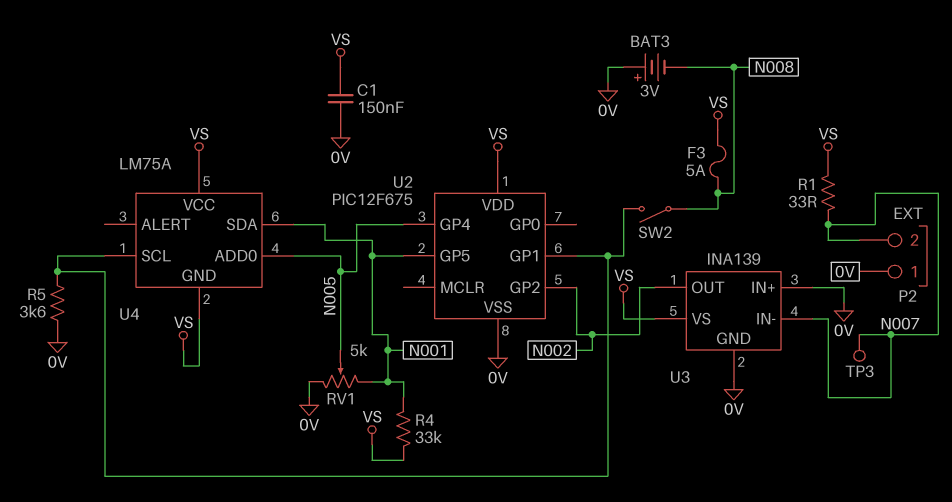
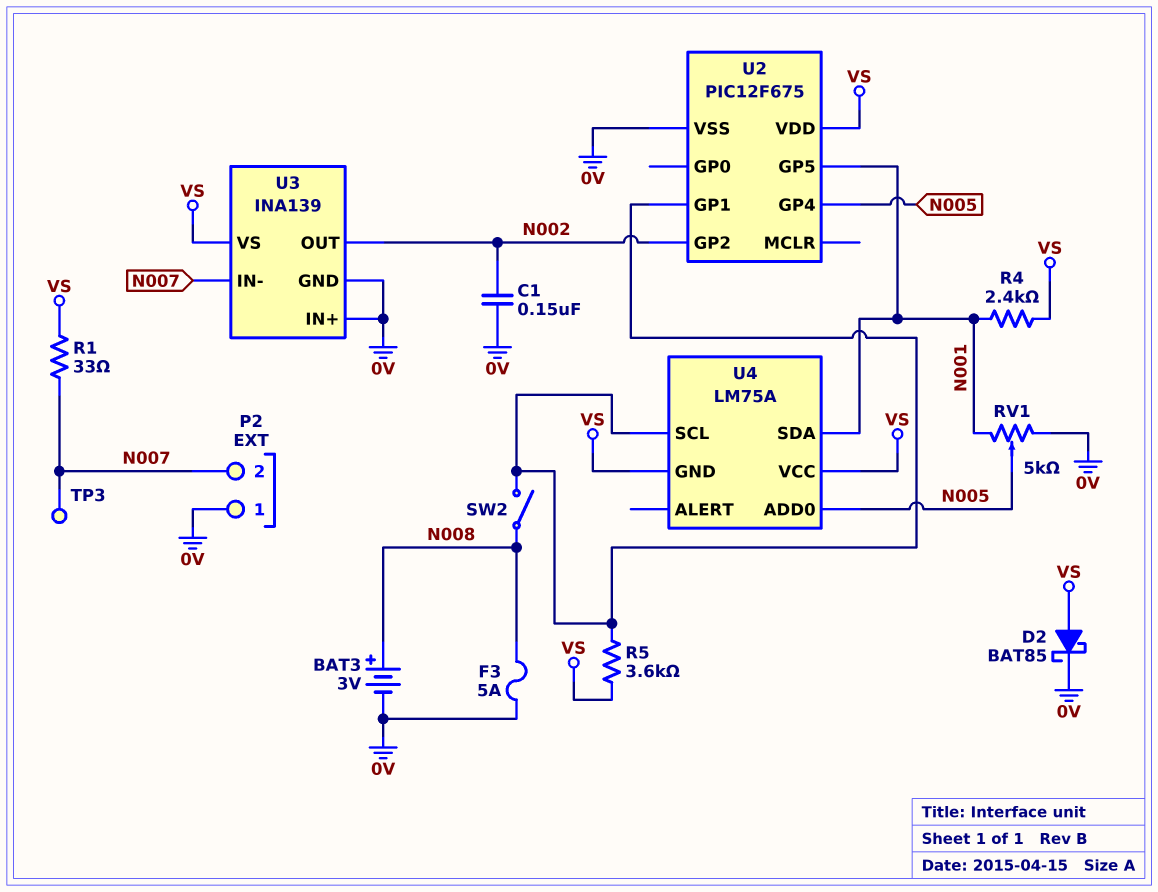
BAT3: 3V (plus 0V, minus N008) -> 3V (plus N008, minus 0V)
C1: 150nF (0V, VS) -> 150nF (0V, N002)
D2: none -> schottky BAT85 (A VS, K 0V)
F3: 5A (N008, VS) -> 5A (0V, N008)
R4: 33k (N001, VS) -> 2.4k (N001, VS)
R5: 3.6k (0V, U2/GP1) -> 3.6k (U2/GP1, VS)

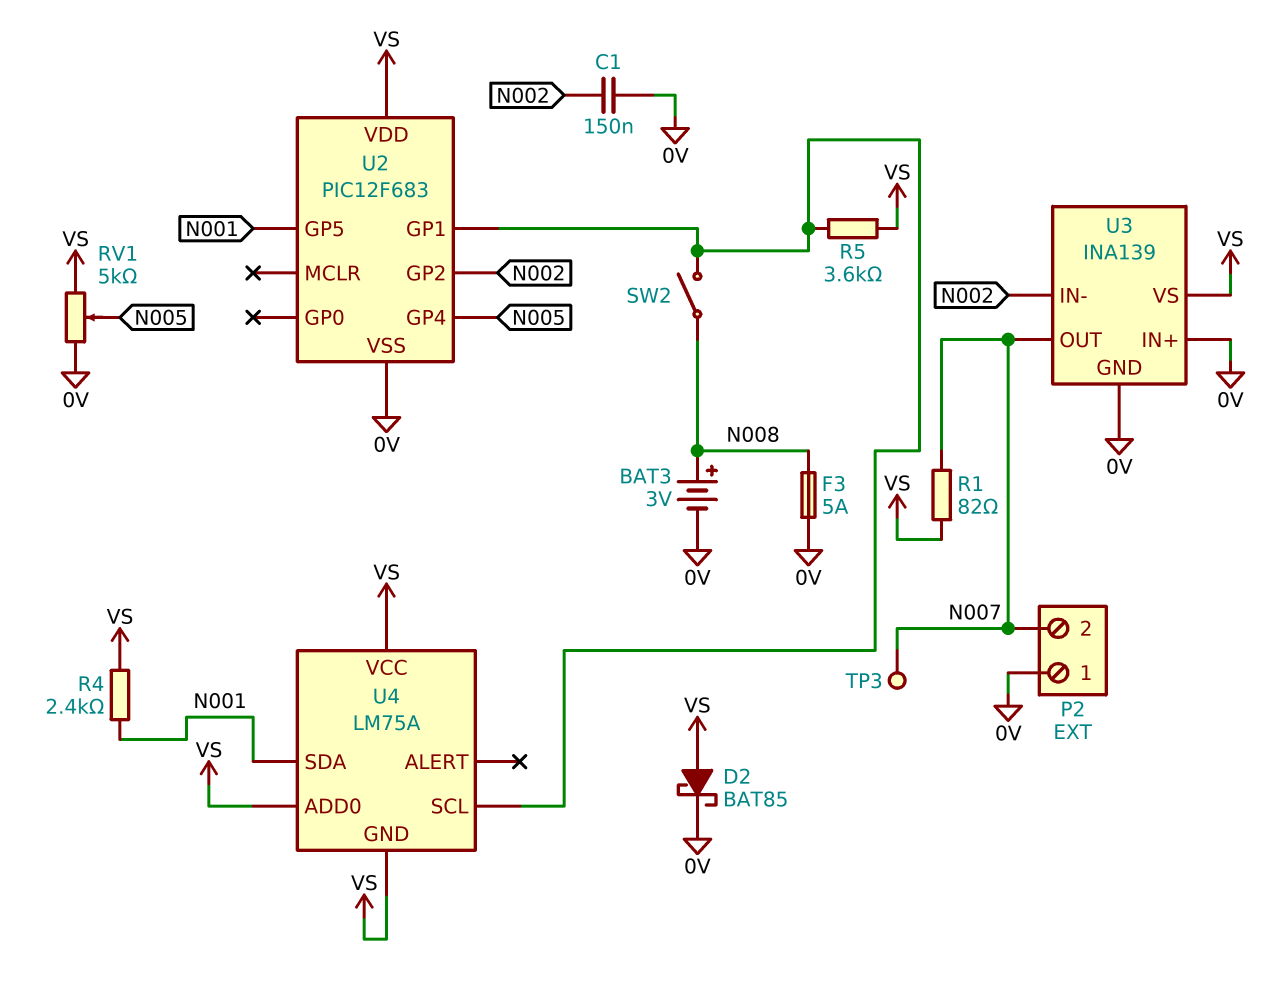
R1: 33 (N007, VS) -> 82 (N007, VS)
RV1: 5k (0V, N001, wiper N005) -> 5k (0V, VS, wiper N005)
U2: PIC12F675 -> PIC12F683
U3 pin IN-: N007 -> N002
U3 pin OUT: N002 -> N007
U4 pin ADD0: N005 -> VS

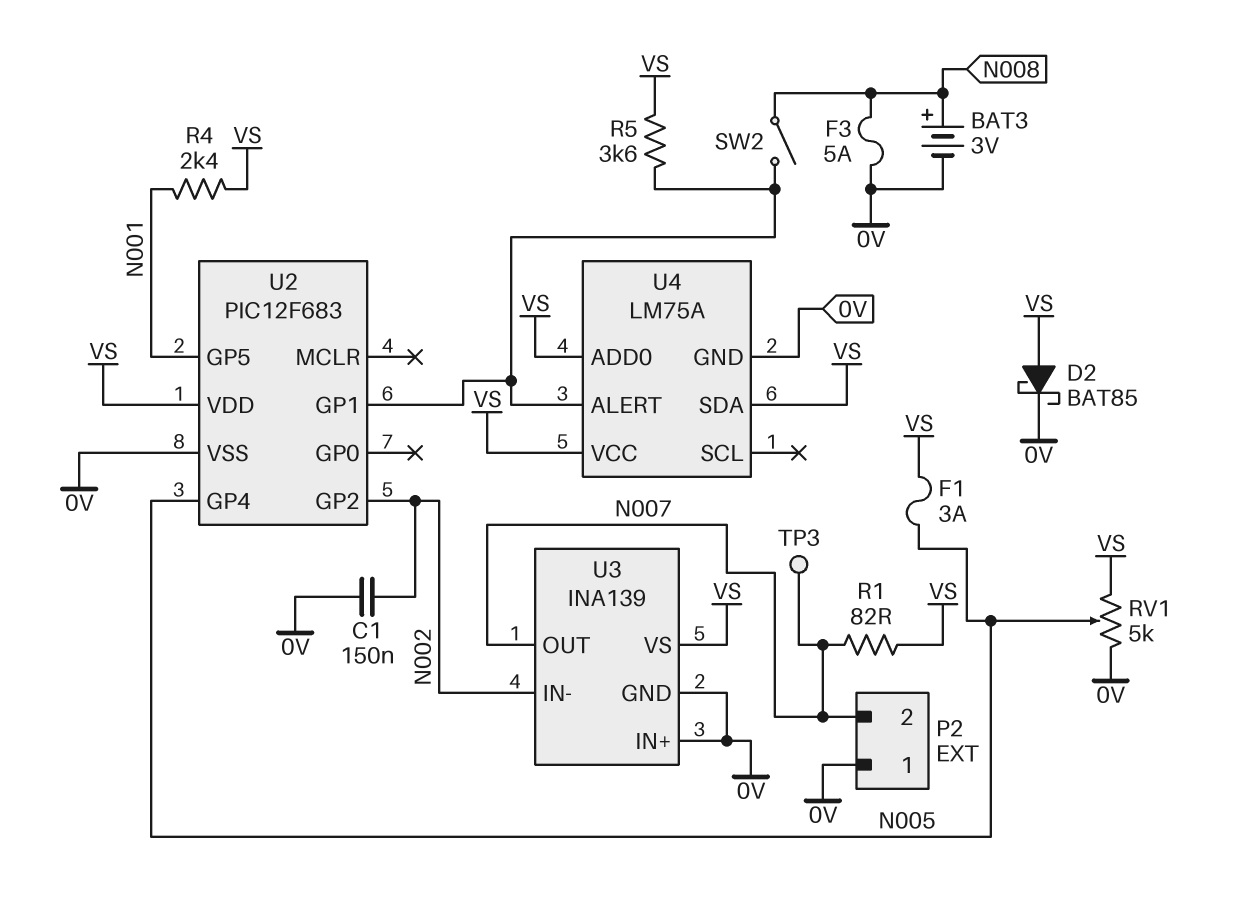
F1: none -> 3A (N005, VS)
U4 pin ALERT: none -> U2/GP1
U4 pin GND: VS -> 0V
U4 pin SCL: U2/GP1 -> none
U4 pin SDA: N001 -> VS

